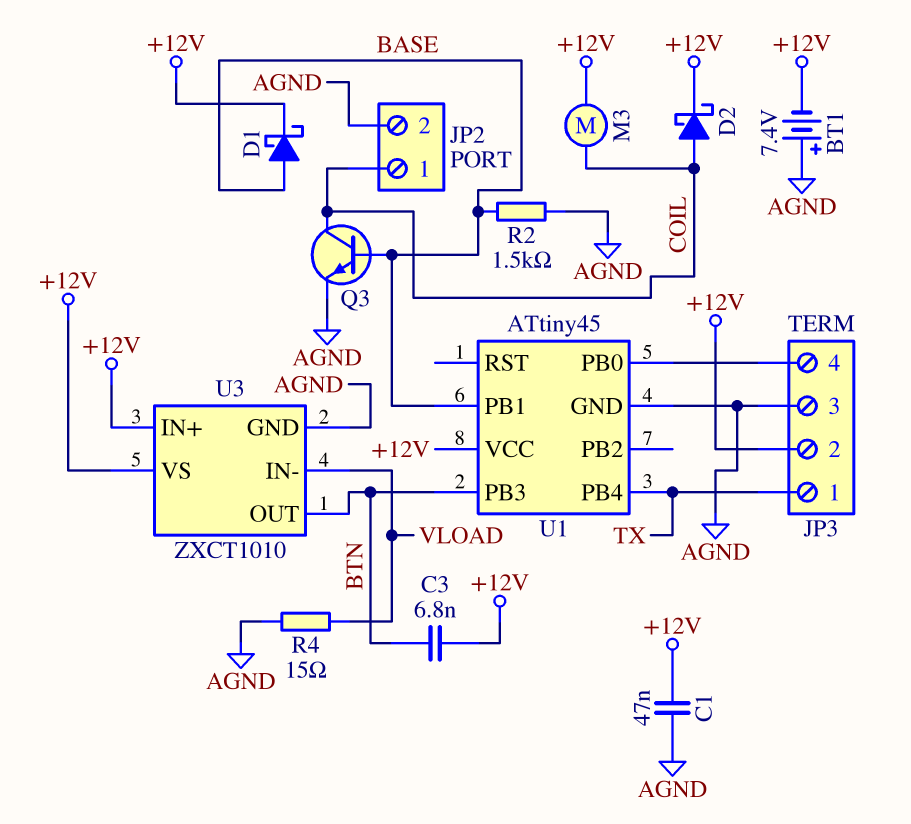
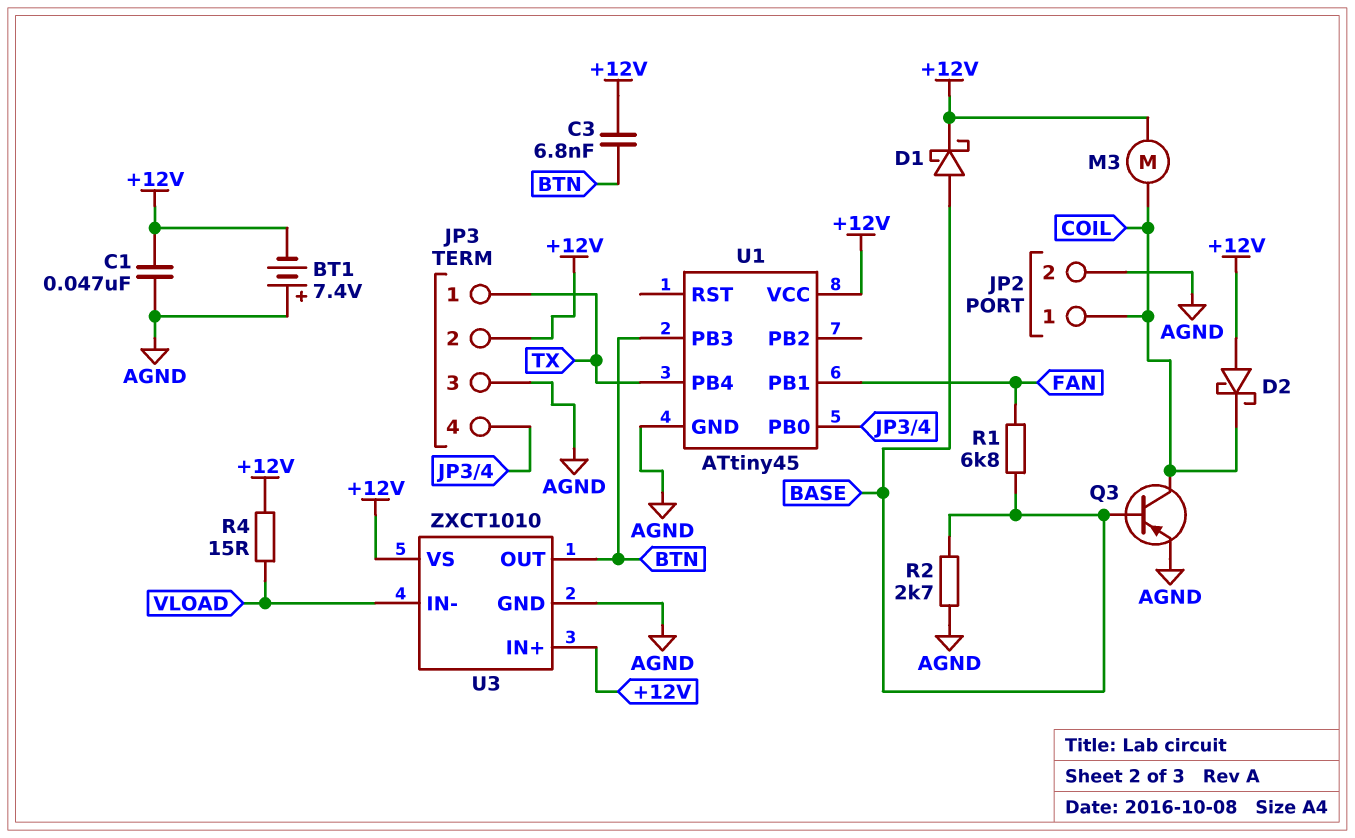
D2: schottky (A COIL, K +12V) -> schottky (A +12V, K COIL)
Q3: NPN (B BASE, C COIL, E AGND) -> PNP (B BASE, C COIL, E AGND)
R1: none -> 6.8k (BASE, FAN)
R2: 1.5k (AGND, BASE) -> 2.7k (AGND, BASE)
R4: 15 (AGND, VLOAD) -> 15 (+12V, VLOAD)
U1 pin PB1: BASE -> FAN

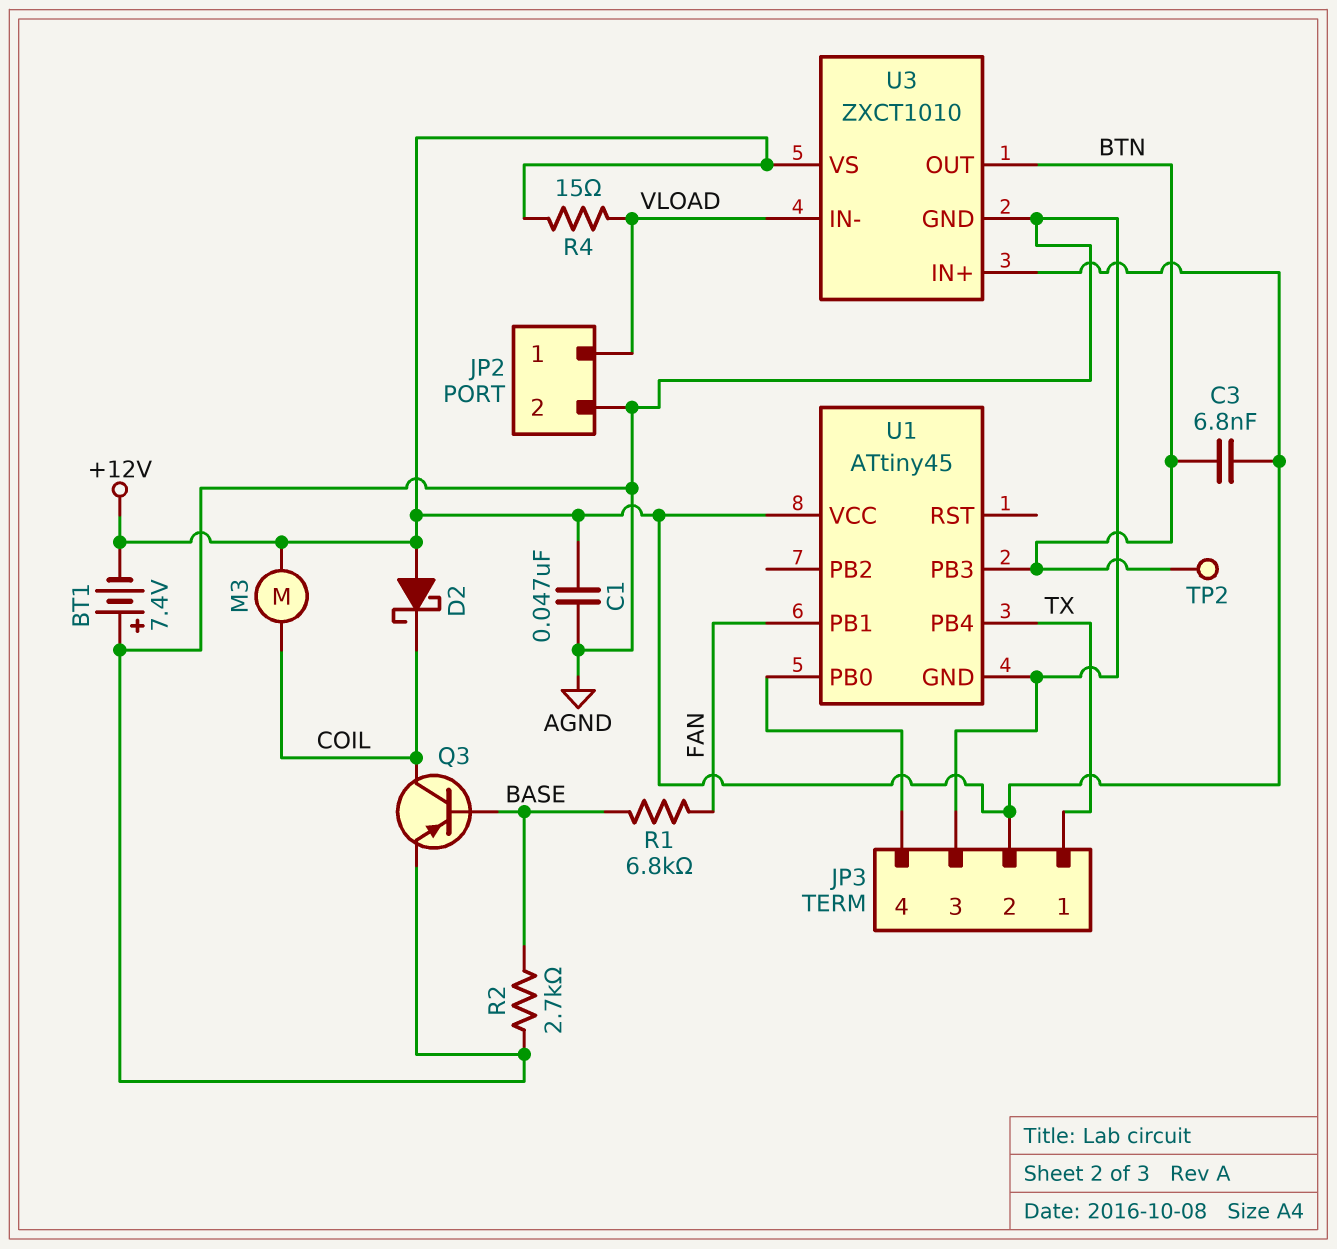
D1: schottky (A BASE, K +12V) -> none
JP2 pin 1: COIL -> VLOAD
TP2: none -> test point (BTN)

